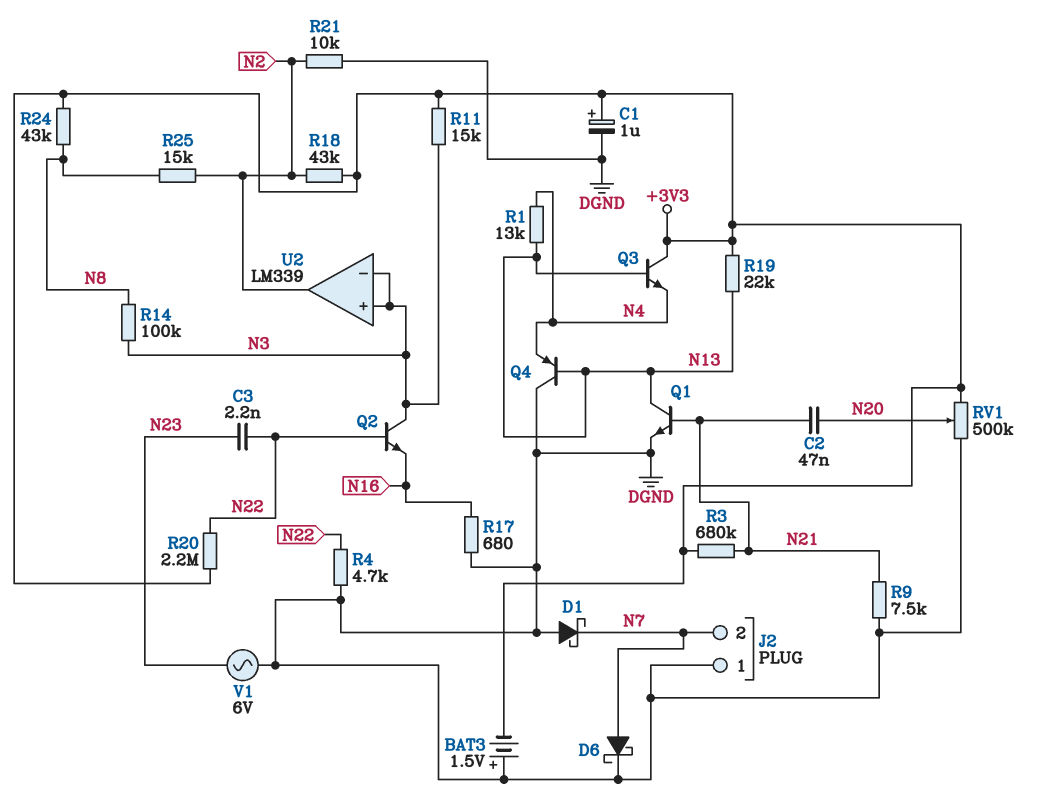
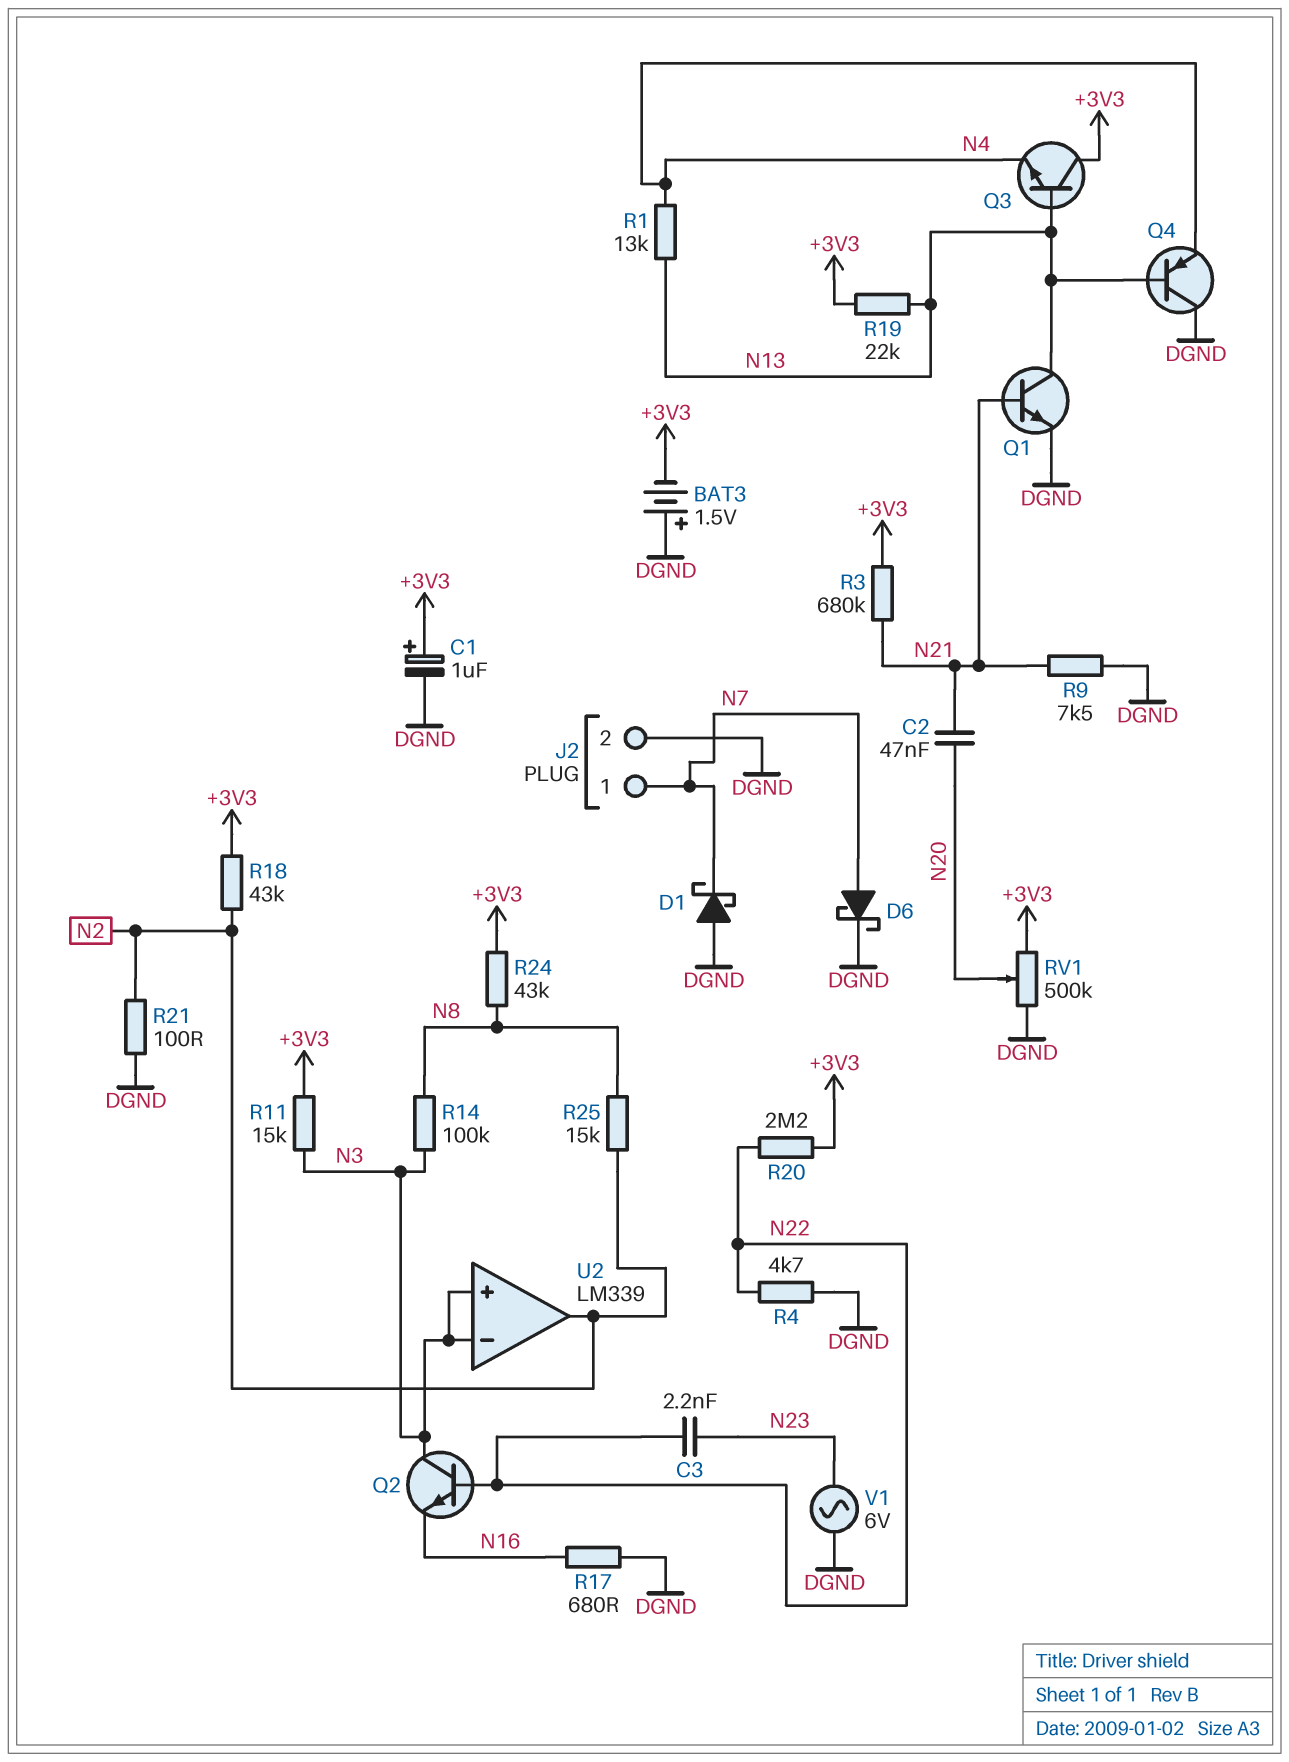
J2 pin 1: DGND -> N7
J2 pin 2: N7 -> DGND
R21: 10k (DGND, N2) -> 100 (DGND, N2)

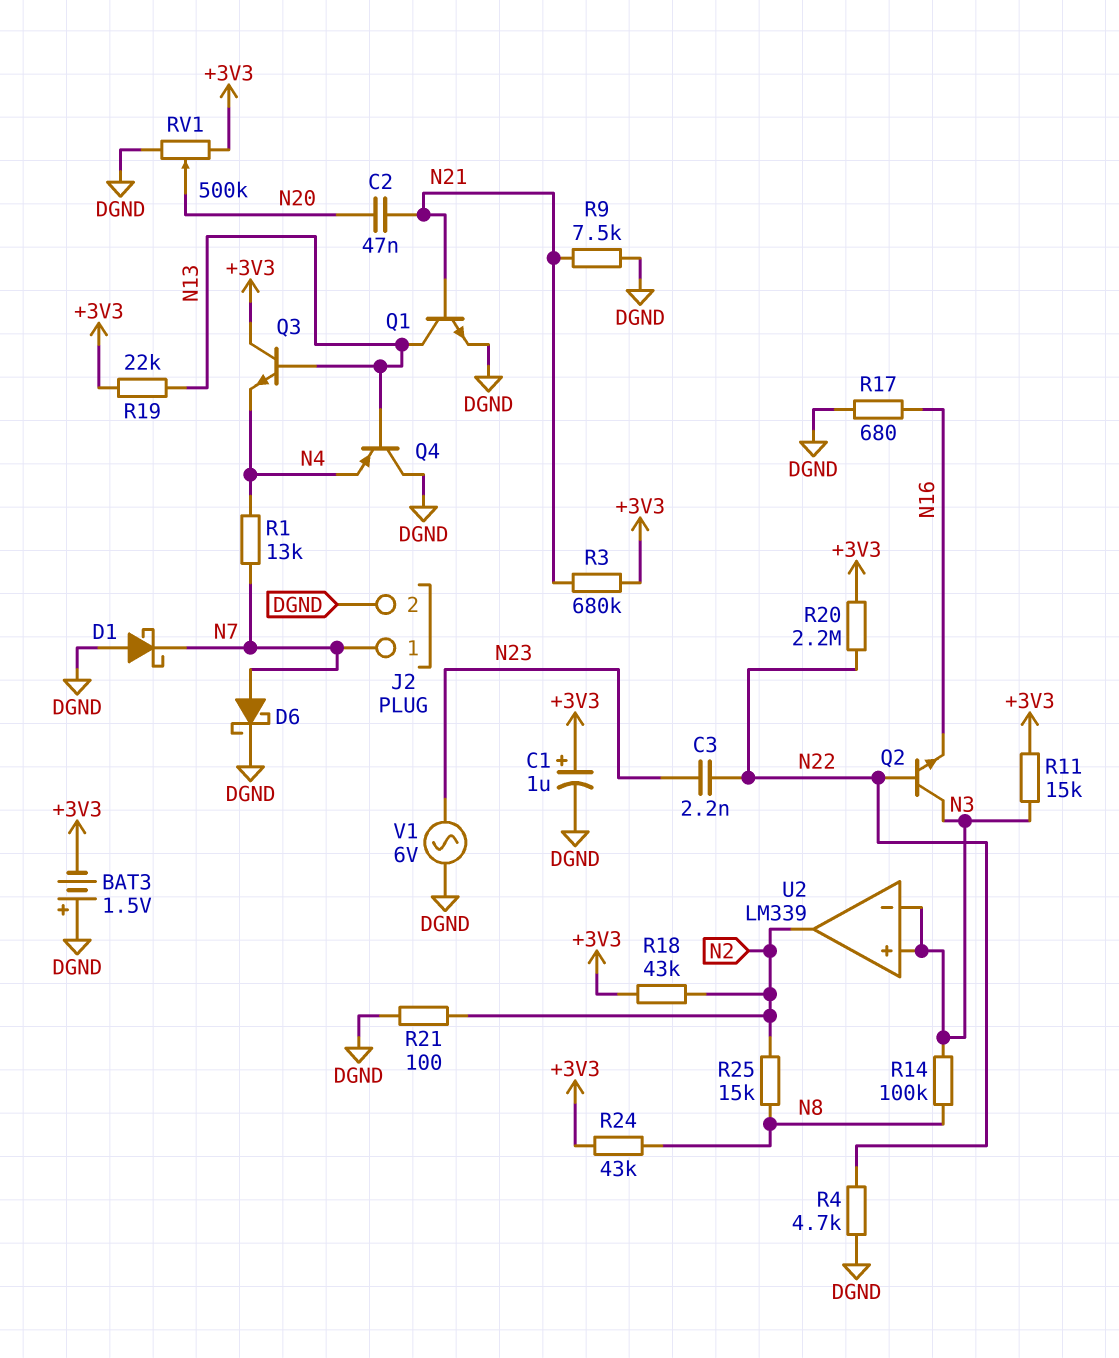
R1: 13k (N4, N13) -> 13k (N4, N7)

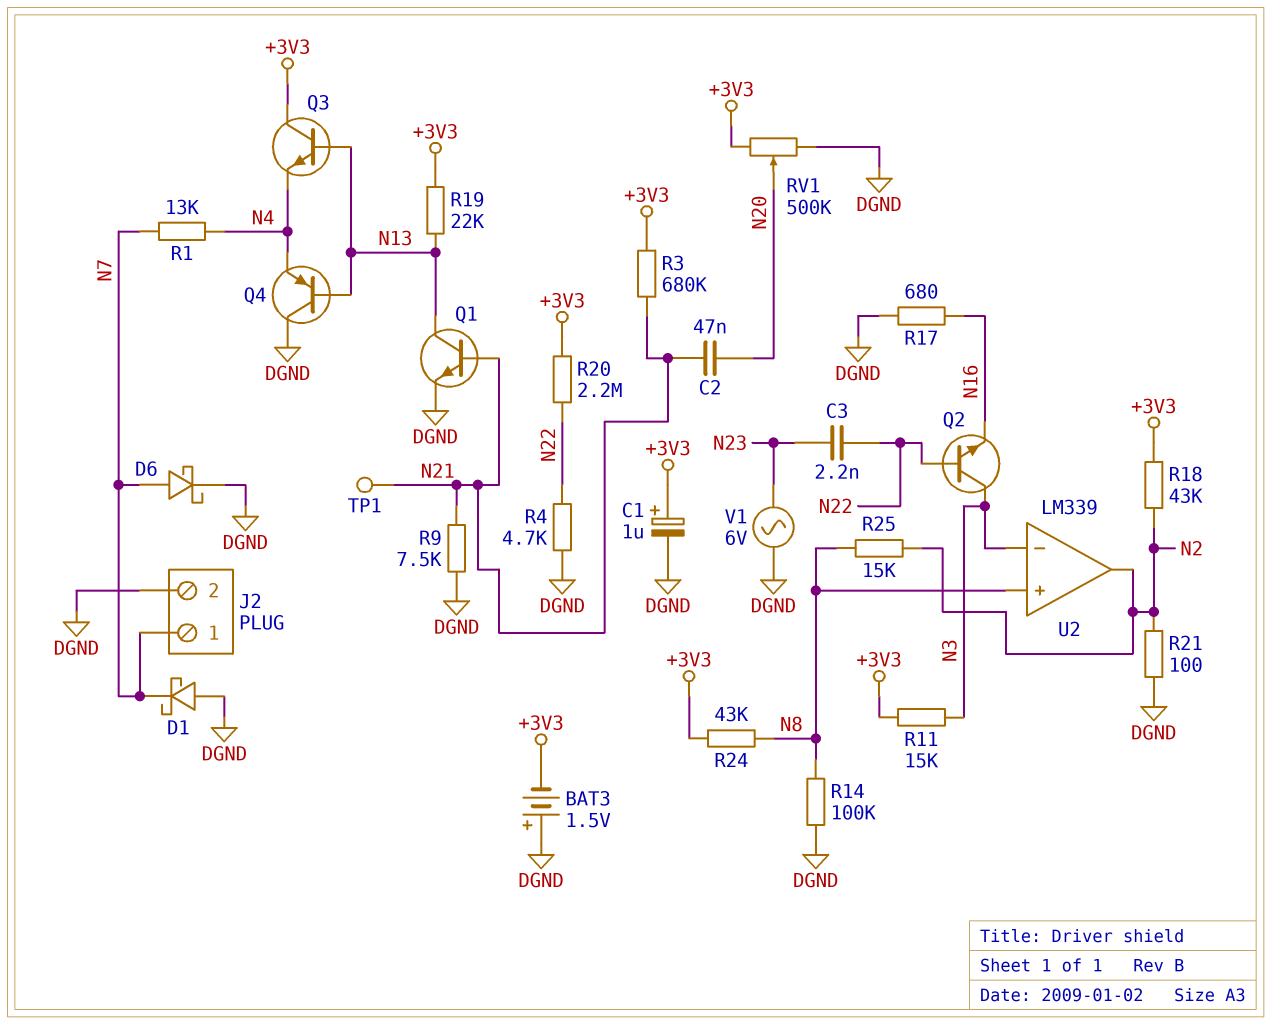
R14: 100k (N3, N8) -> 100k (DGND, N8)
TP1: none -> test point (N21)
U2 pin in+: N3 -> N8

